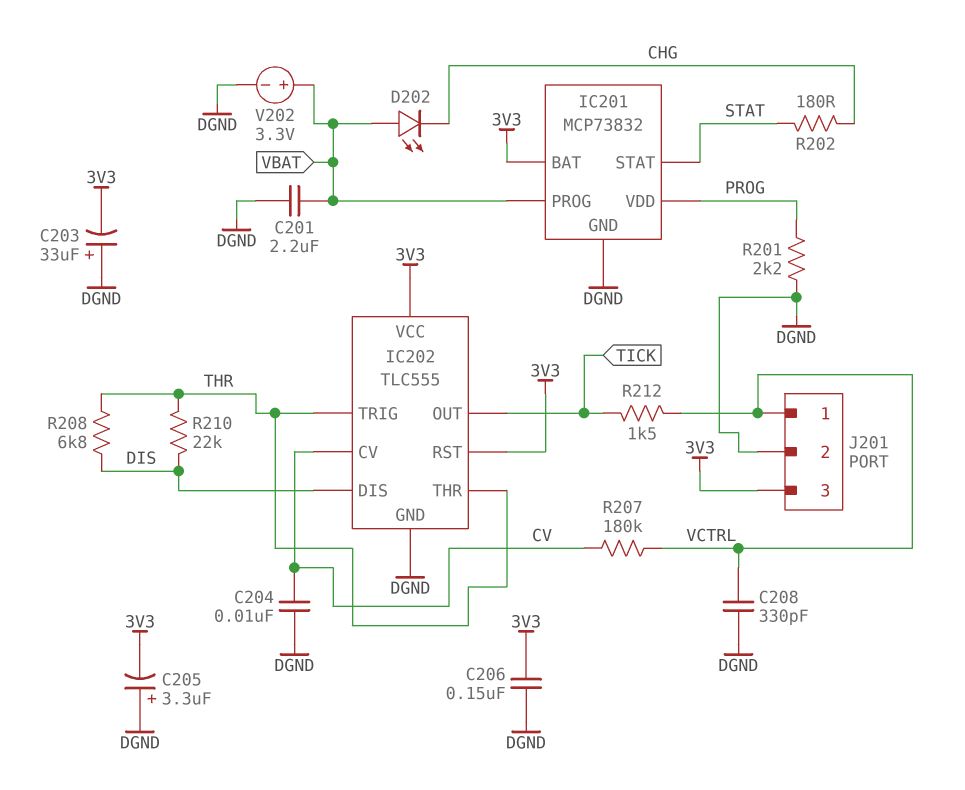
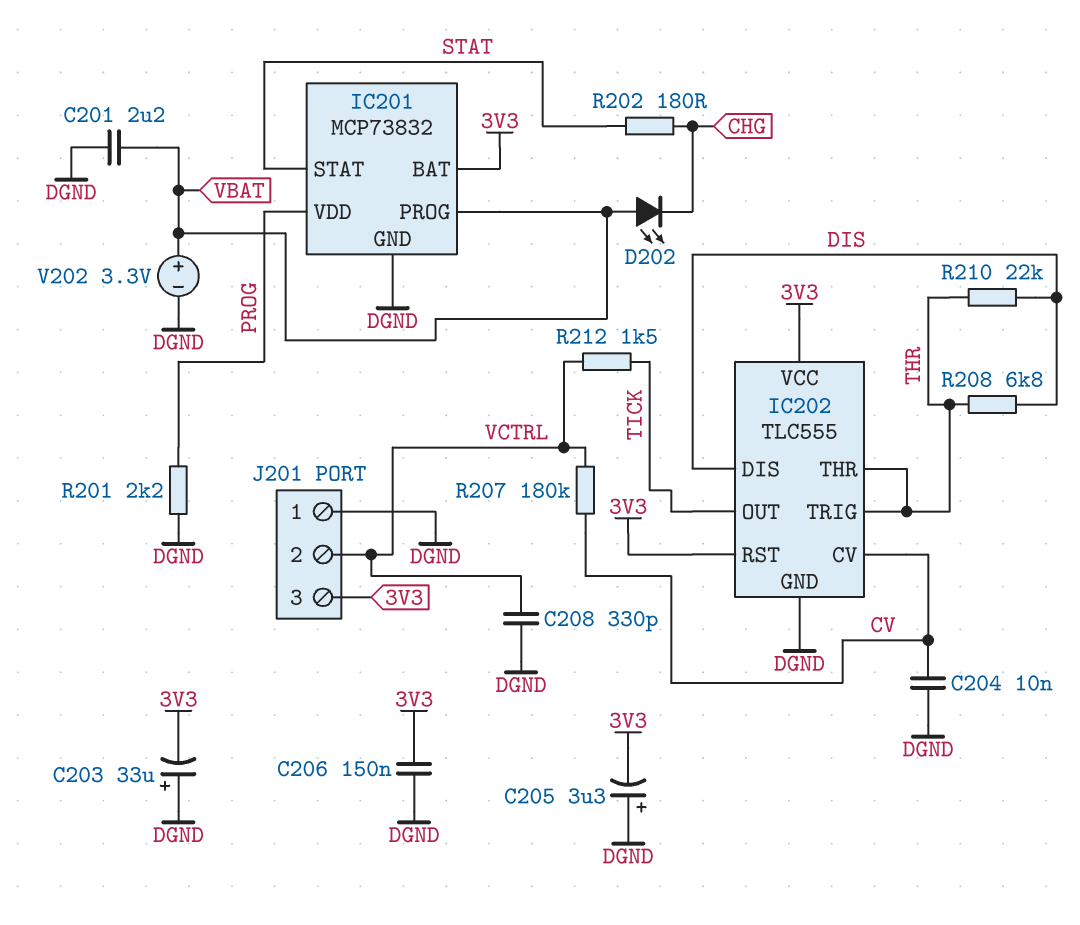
J201 pin 1: VCTRL -> DGND
J201 pin 2: DGND -> VCTRL

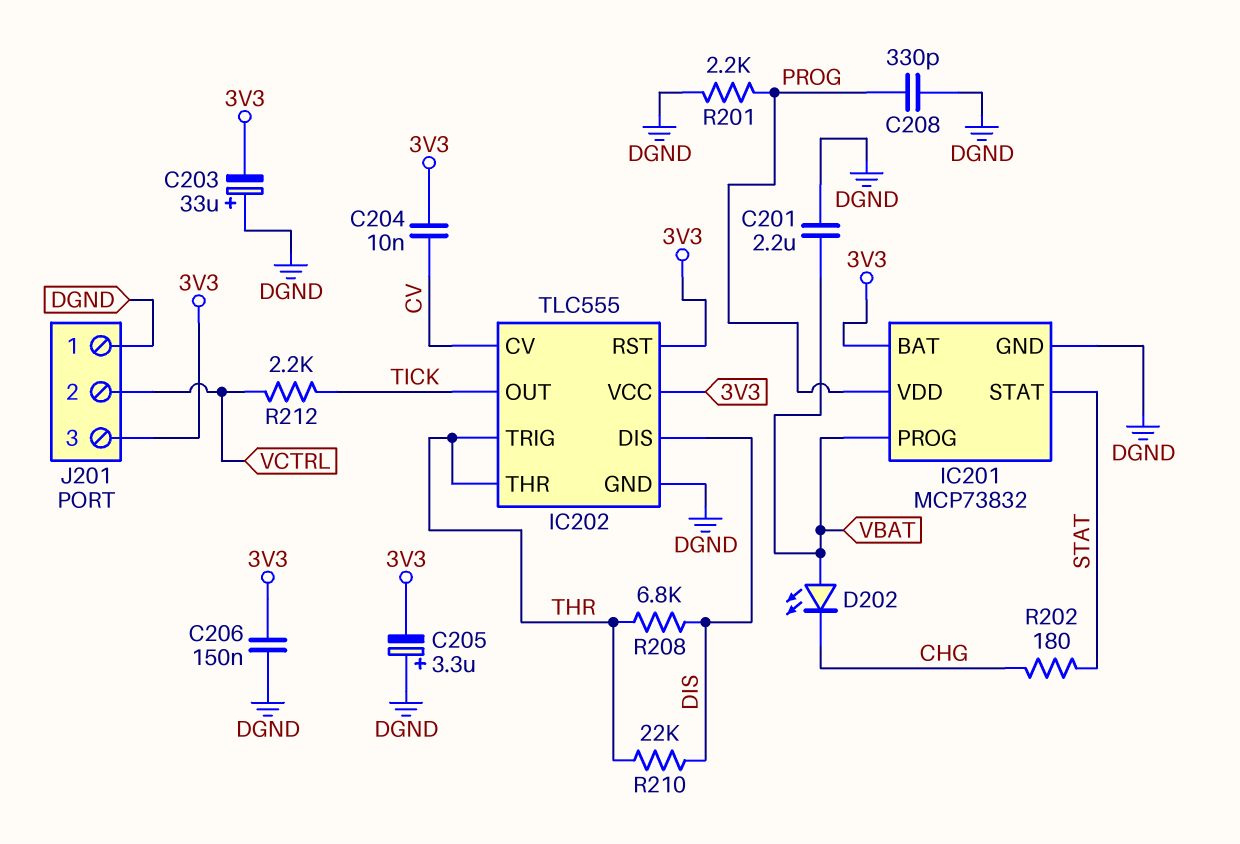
C204: 10nF (CV, DGND) -> 10nF (3V3, CV)
C208: 330pF (DGND, VCTRL) -> 330pF (DGND, PROG)
R207: 180k (CV, VCTRL) -> none
R212: 1.5k (TICK, VCTRL) -> 2.2k (TICK, VCTRL)
V202: 3.3V (plus VBAT, minus DGND) -> none

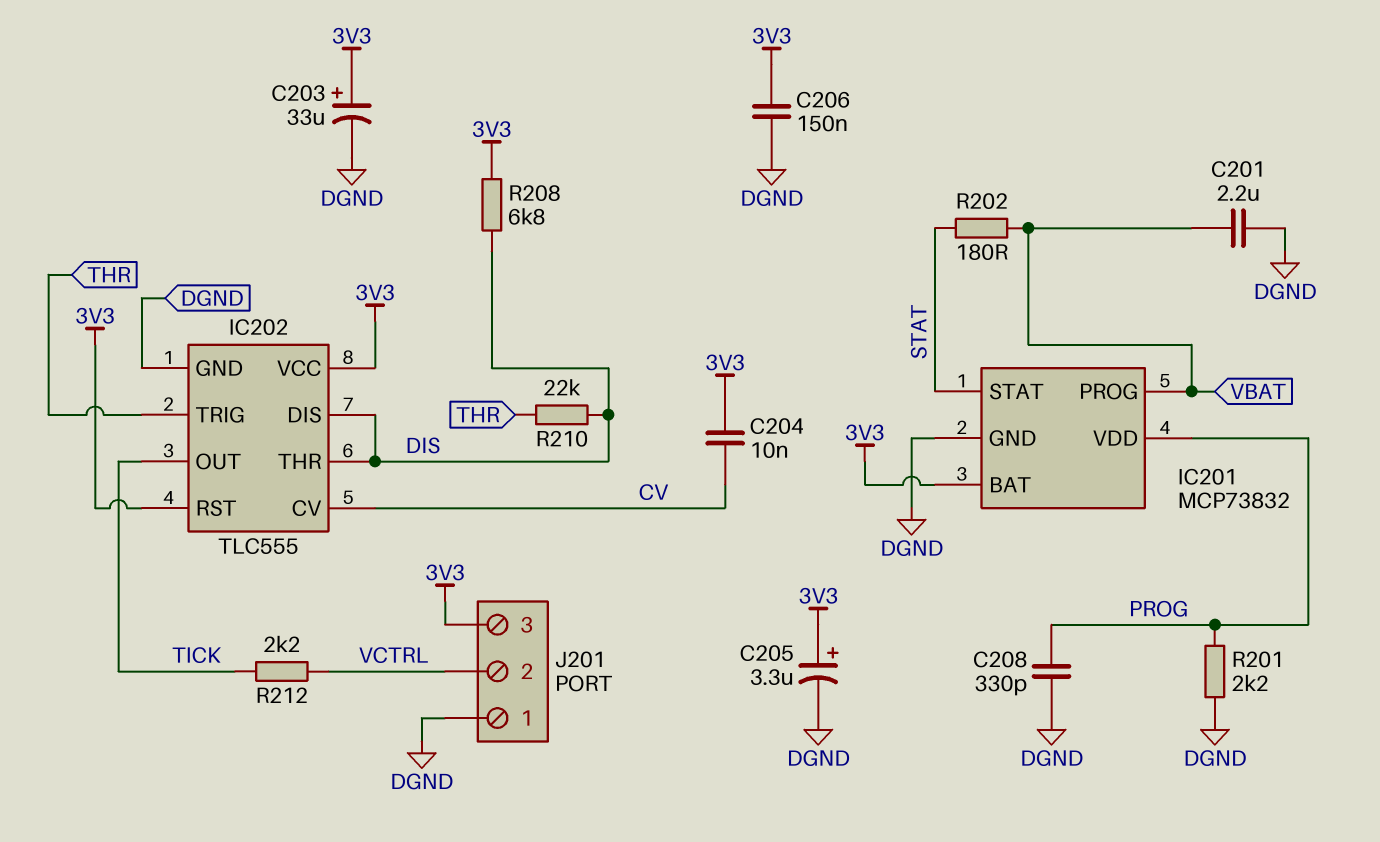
C203: 33uF (plus DGND, minus 3V3) -> 33uF (plus 3V3, minus DGND)
C205: 3.3uF (plus DGND, minus 3V3) -> 3.3uF (plus 3V3, minus DGND)
D202: LED (A VBAT, K CHG) -> none
IC202 pin THR: THR -> DIS
R202: 180 (CHG, STAT) -> 180 (STAT, VBAT)
R208: 6.8k (DIS, THR) -> 6.8k (3V3, DIS)

